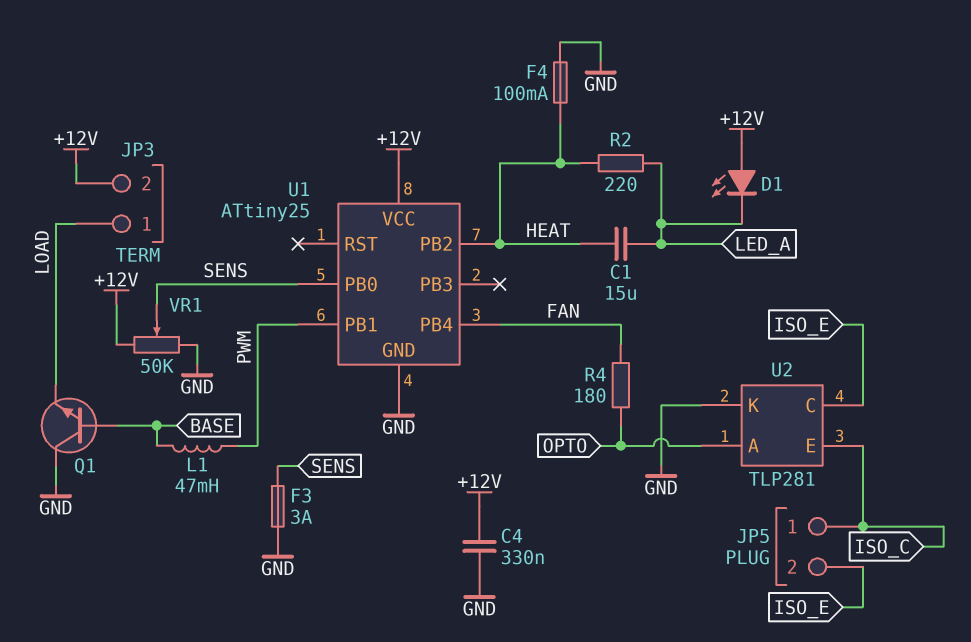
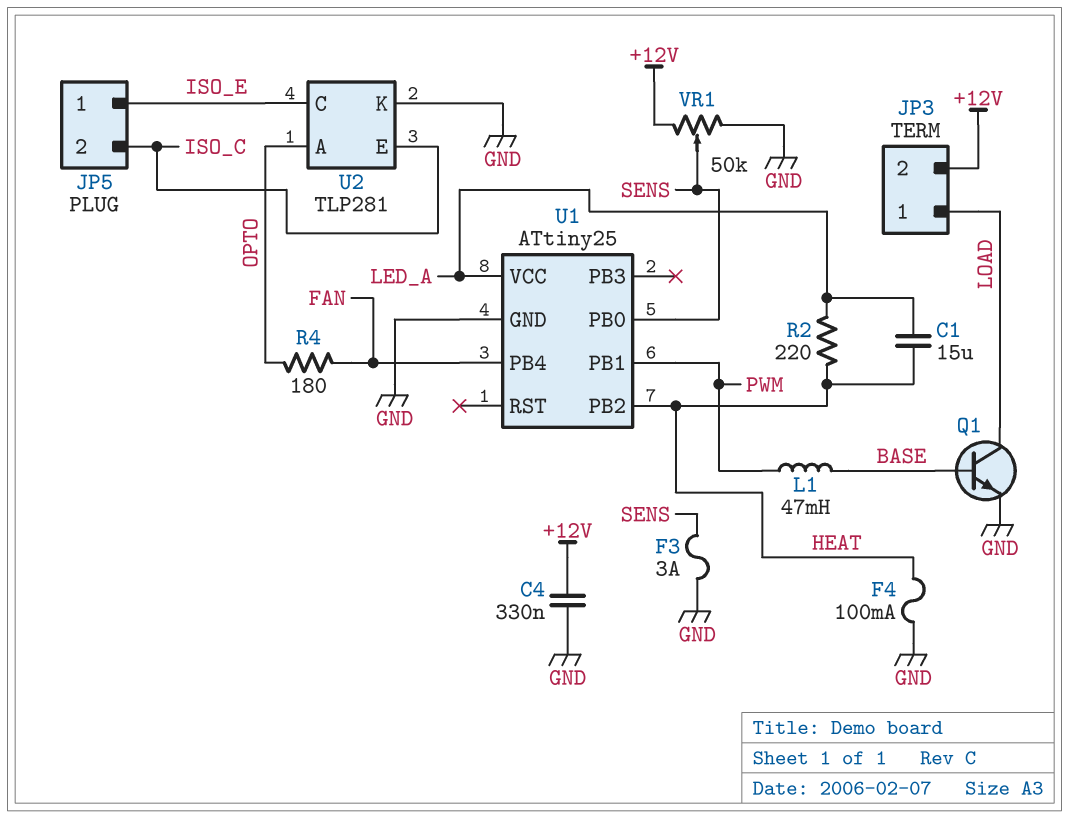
D1: LED (A +12V, K LED_A) -> none
JP5 pin 1: ISO_C -> ISO_E
JP5 pin 2: ISO_E -> ISO_C
Q1: NPN (B BASE, C GND, E LOAD) -> NPN (B BASE, C LOAD, E GND)
U1 pin VCC: +12V -> LED_A

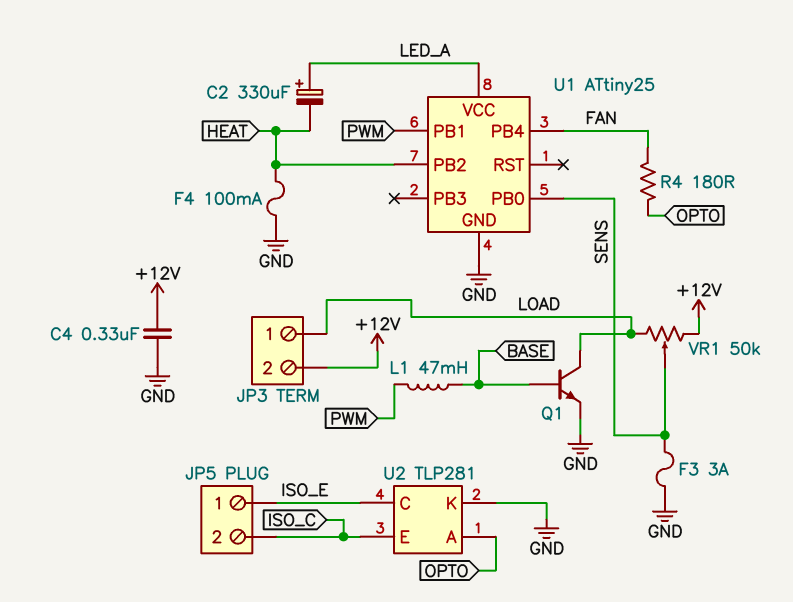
C1: 15uF (HEAT, LED_A) -> none
C2: none -> 330uF (plus LED_A, minus HEAT)
R2: 220 (HEAT, LED_A) -> none
VR1: 50k (+12V, GND, wiper SENS) -> 50k (+12V, LOAD, wiper SENS)

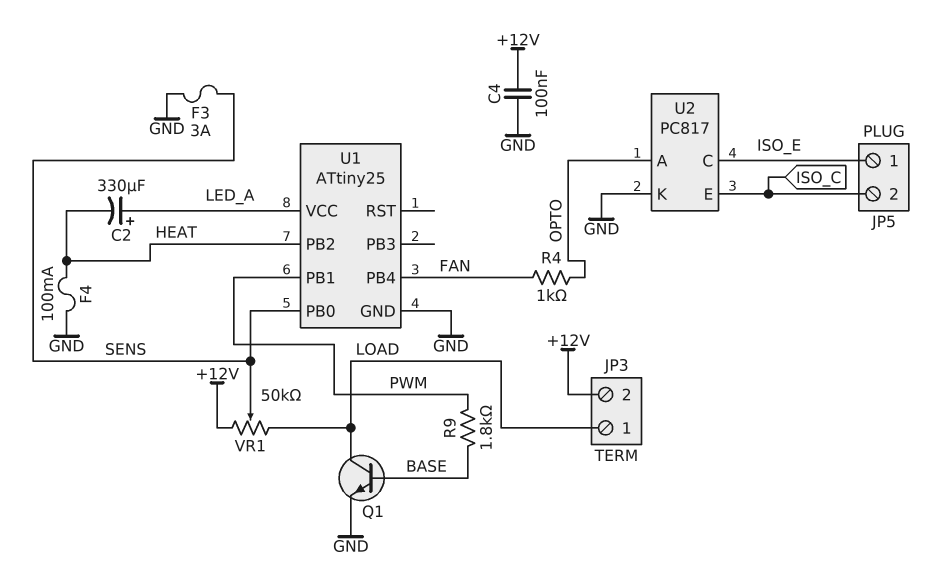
C4: 330nF (+12V, GND) -> 100nF (+12V, GND)
L1: 47mH (BASE, PWM) -> none
R4: 180 (FAN, OPTO) -> 1k (FAN, OPTO)
R9: none -> 1.8k (BASE, PWM)
U2: TLP281 -> PC817

